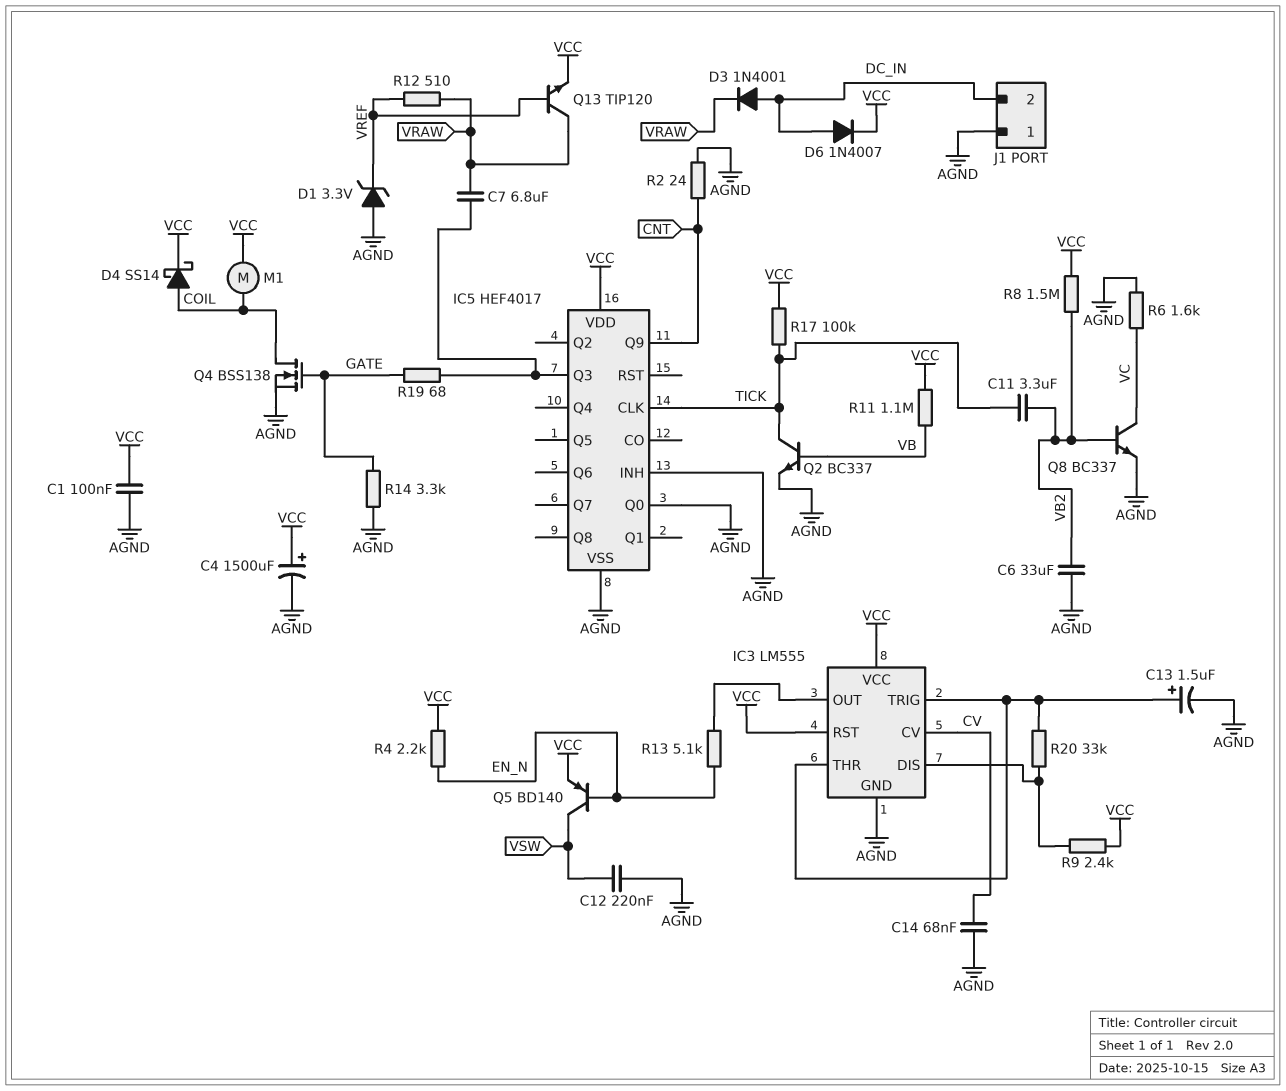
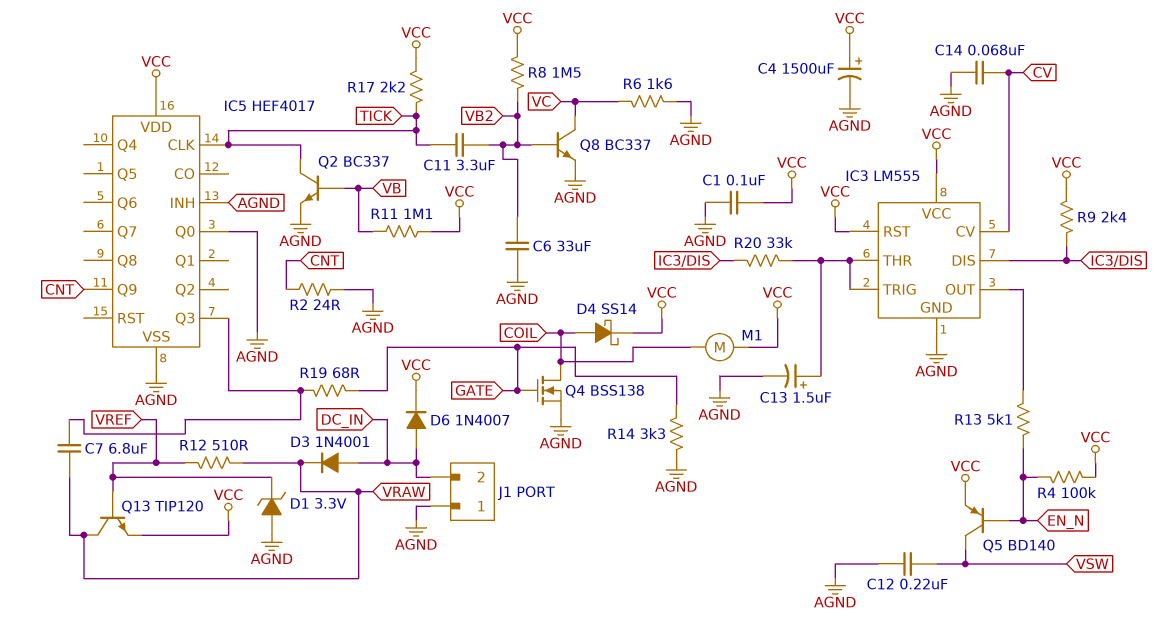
R4: 2.2k (EN_N, VCC) -> 100k (EN_N, VCC)
R17: 100k (TICK, VCC) -> 2.2k (TICK, VCC)

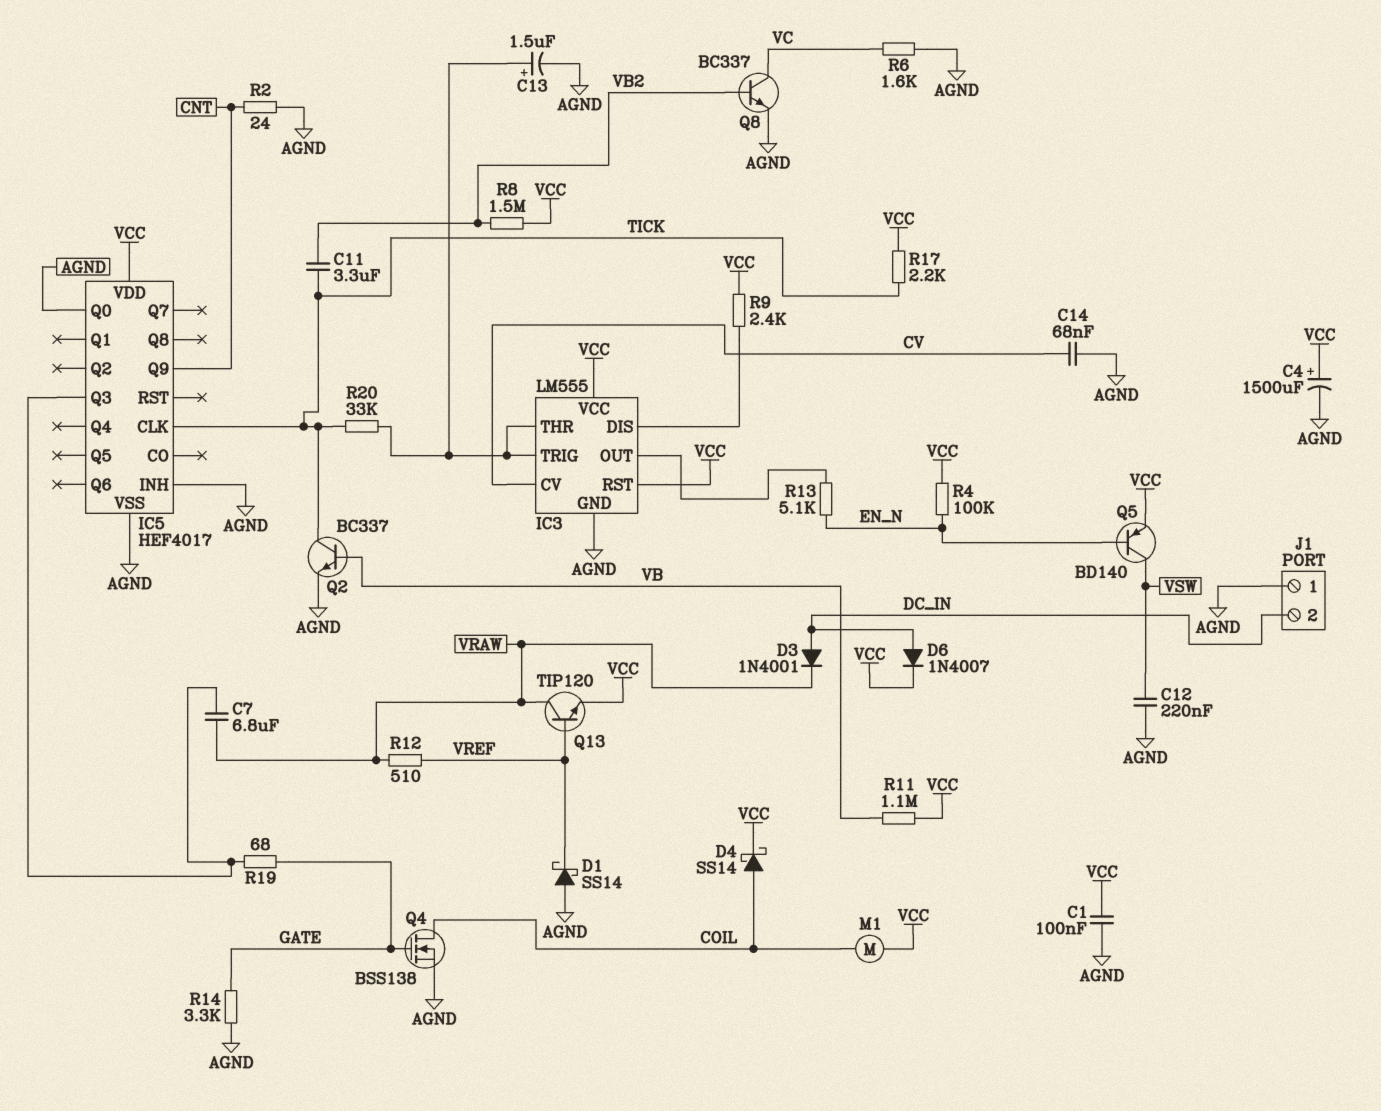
C6: 33uF (AGND, VB2) -> none
D1: zener 3.3V (A AGND, K VREF) -> schottky SS14 (A AGND, K VREF)
R20: 33k (IC3/DIS, IC3/THR) -> 33k (IC3/THR, TICK)

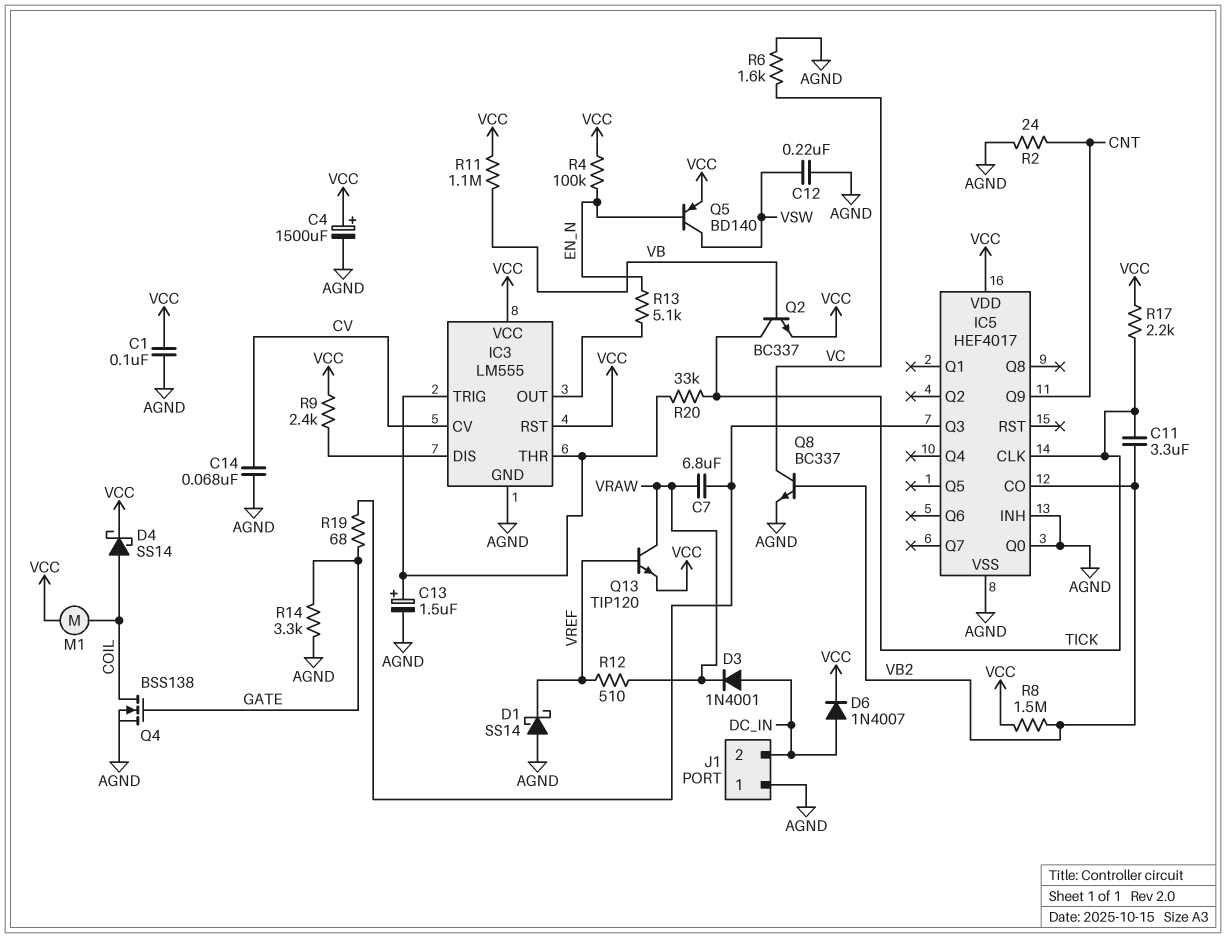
IC5 pin CO: none -> VB2
Q2: NPN BC337 (B VB, C TICK, E AGND) -> NPN BC337 (B VB, C TICK, E VCC)

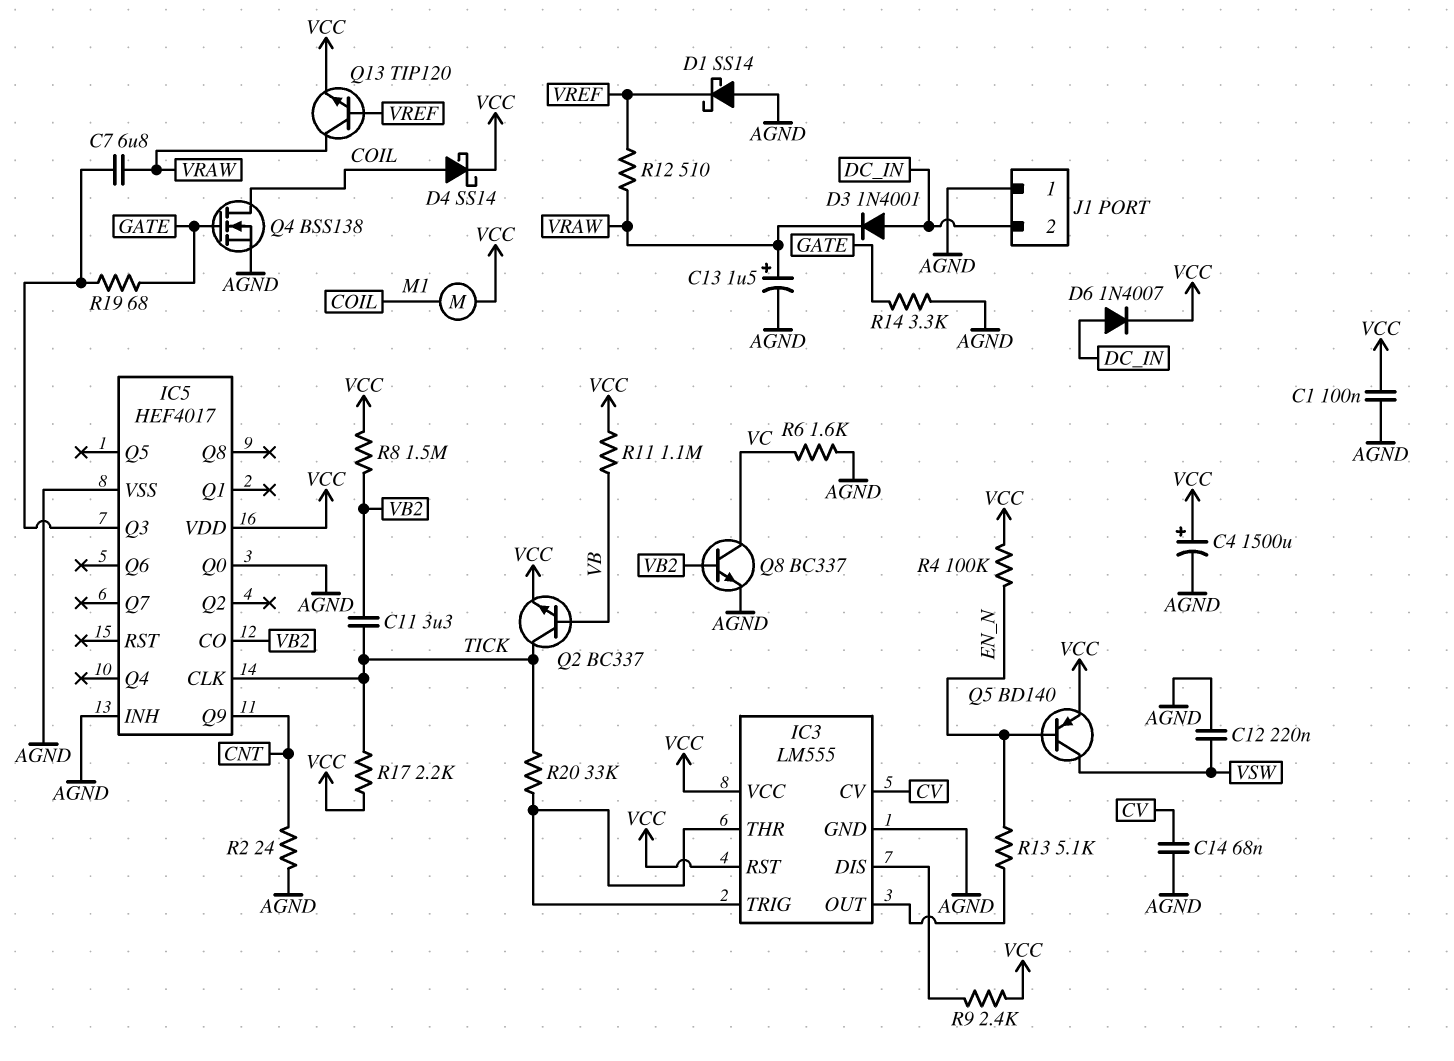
C13: 1.5uF (plus IC3/THR, minus AGND) -> 1.5uF (plus VRAW, minus AGND)

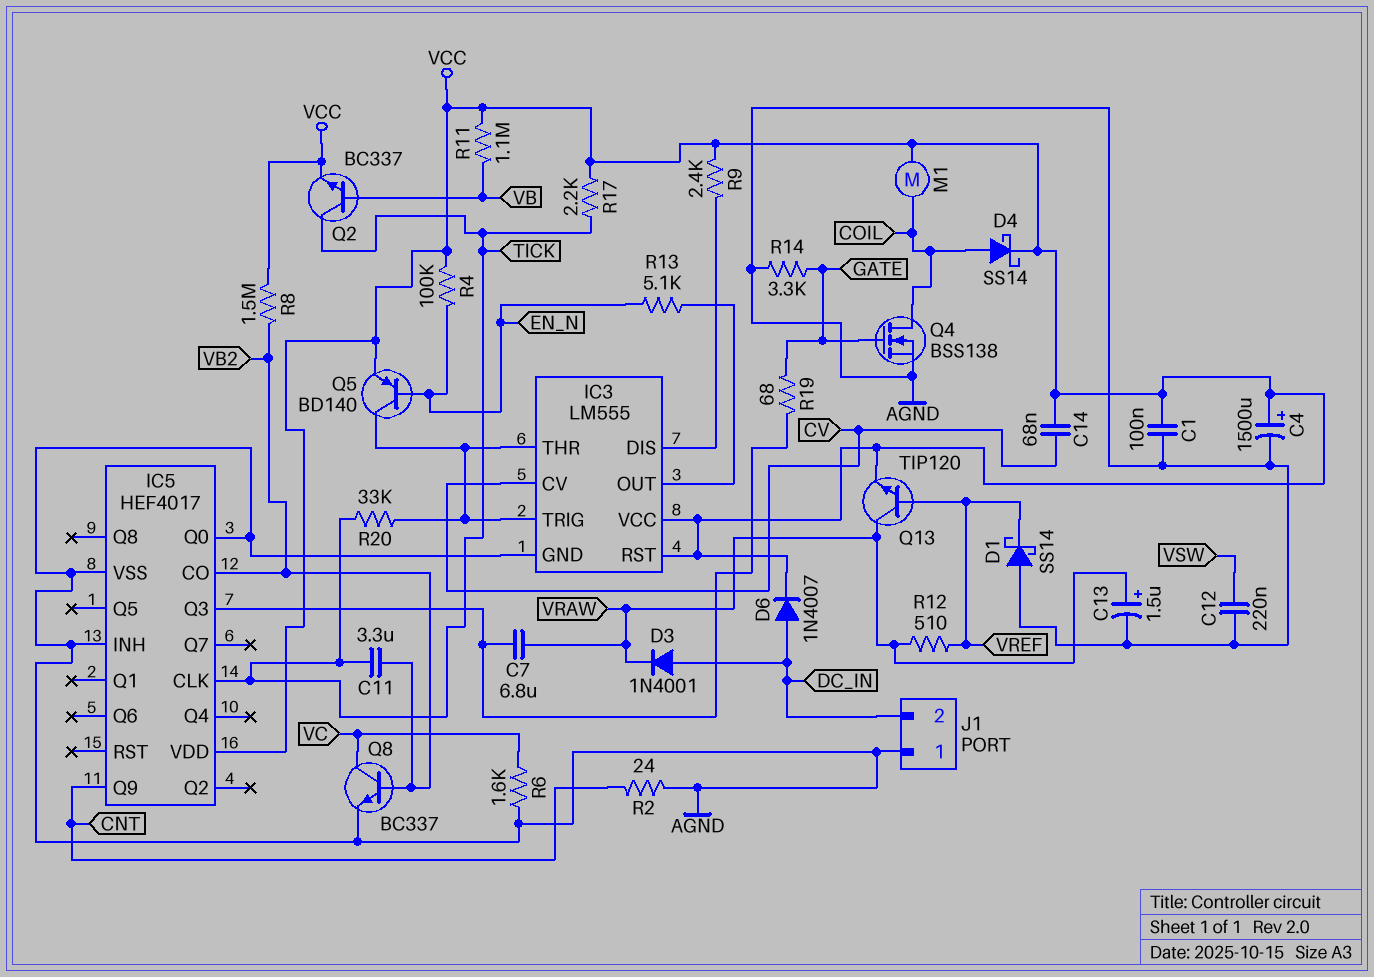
C14: 68nF (AGND, CV) -> 68nF (CV, VCC)
Q5: PNP BD140 (B EN_N, C VSW, E VCC) -> PNP BD140 (B EN_N, C IC3/THR, E VCC)

